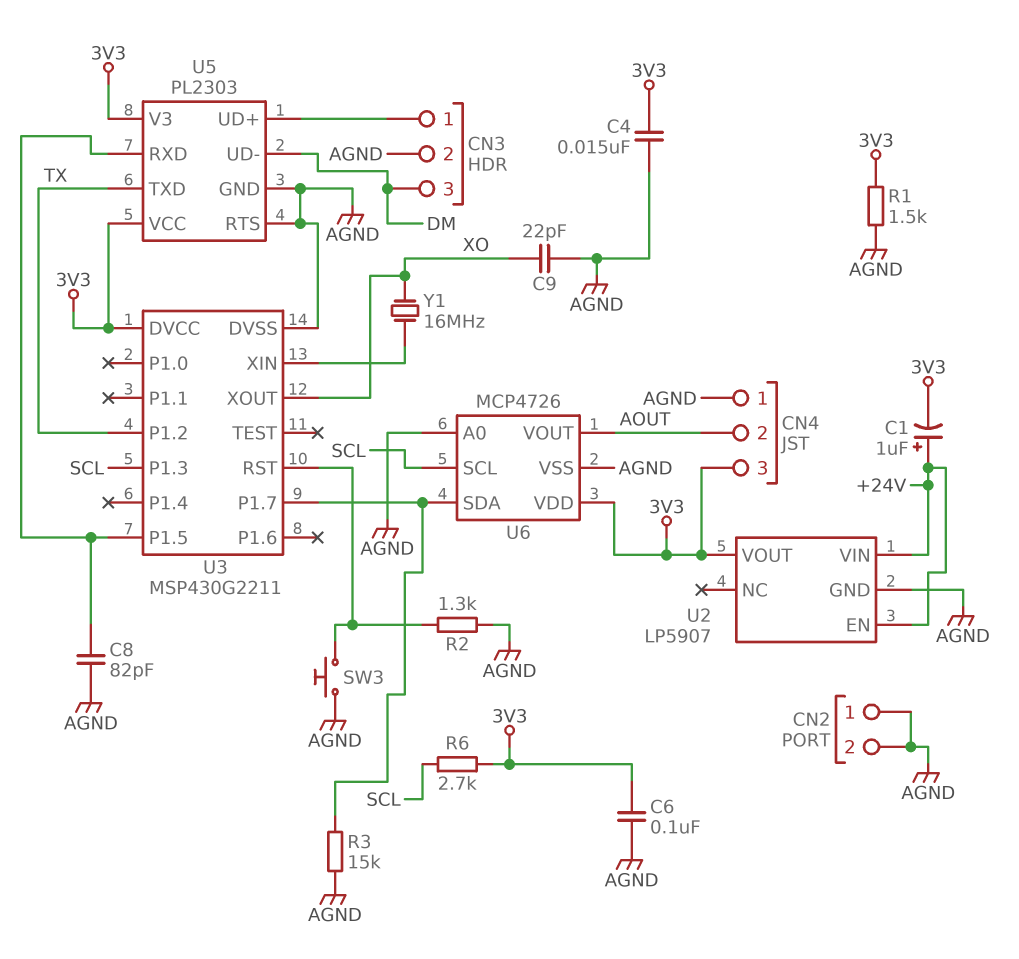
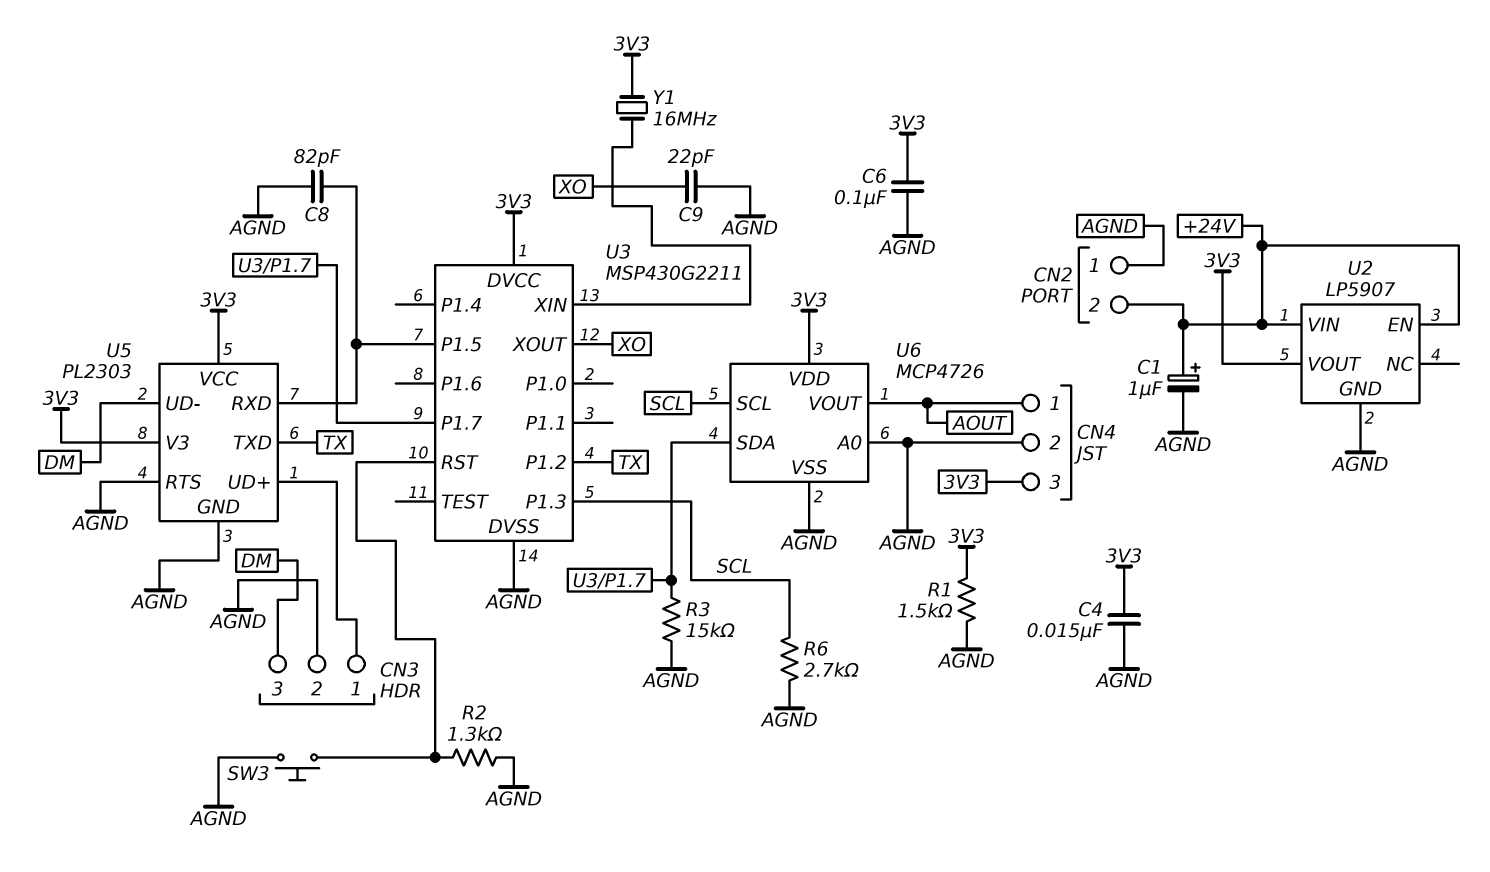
C1: 1uF (plus +24V, minus 3V3) -> 1uF (plus +24V, minus AGND)
CN2 pin 2: AGND -> +24V
CN4 pin 1: AGND -> AOUT
CN4 pin 2: AOUT -> AGND
R6: 2.7k (3V3, SCL) -> 2.7k (AGND, SCL)
Y1: 16MHz (U3/XIN, XO) -> 16MHz (3V3, U3/XIN)

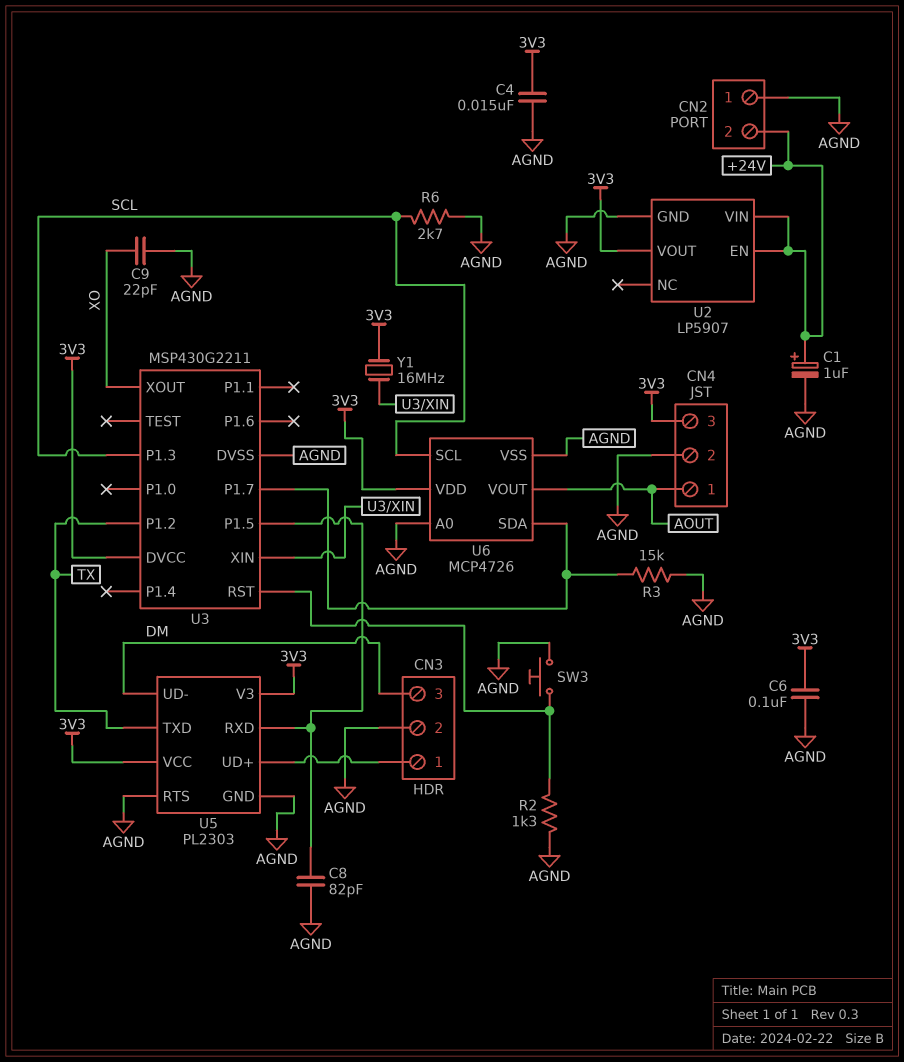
R1: 1.5k (3V3, AGND) -> none

